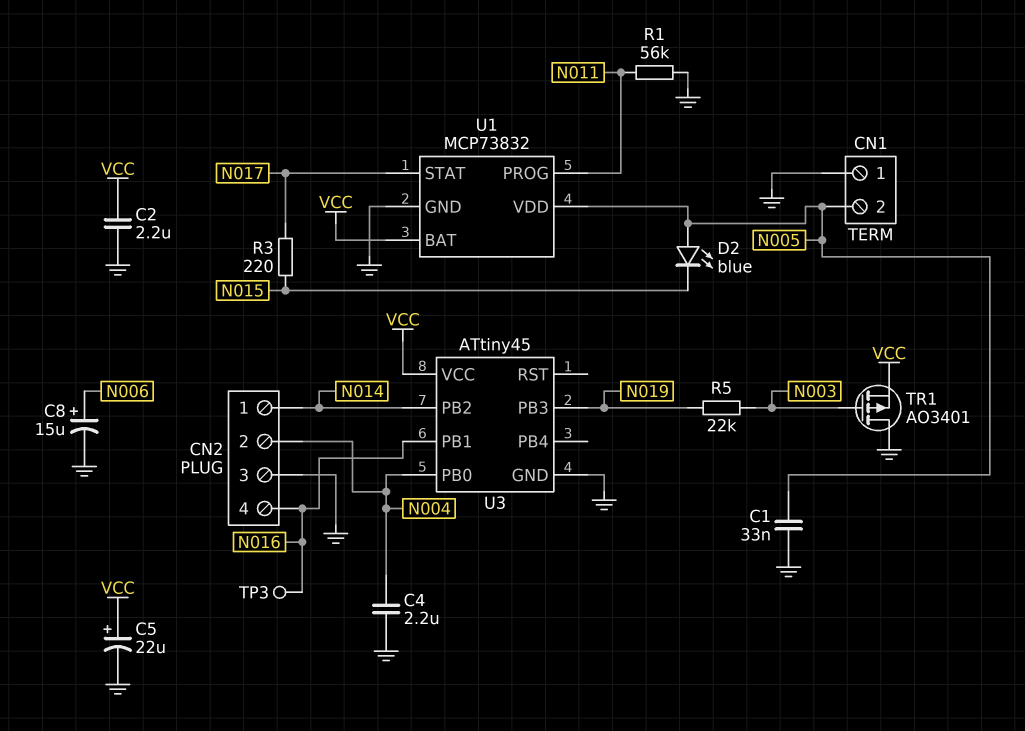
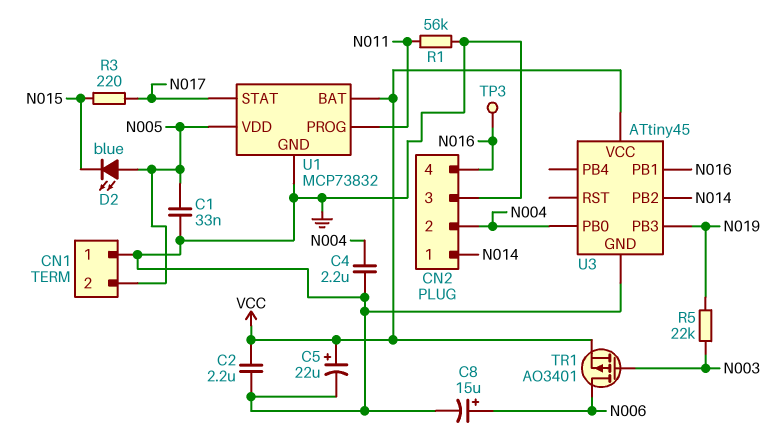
TR1: PMOS AO3401 (G N003, D GND, S VCC) -> PMOS AO3401 (G N003, D N006, S VCC)

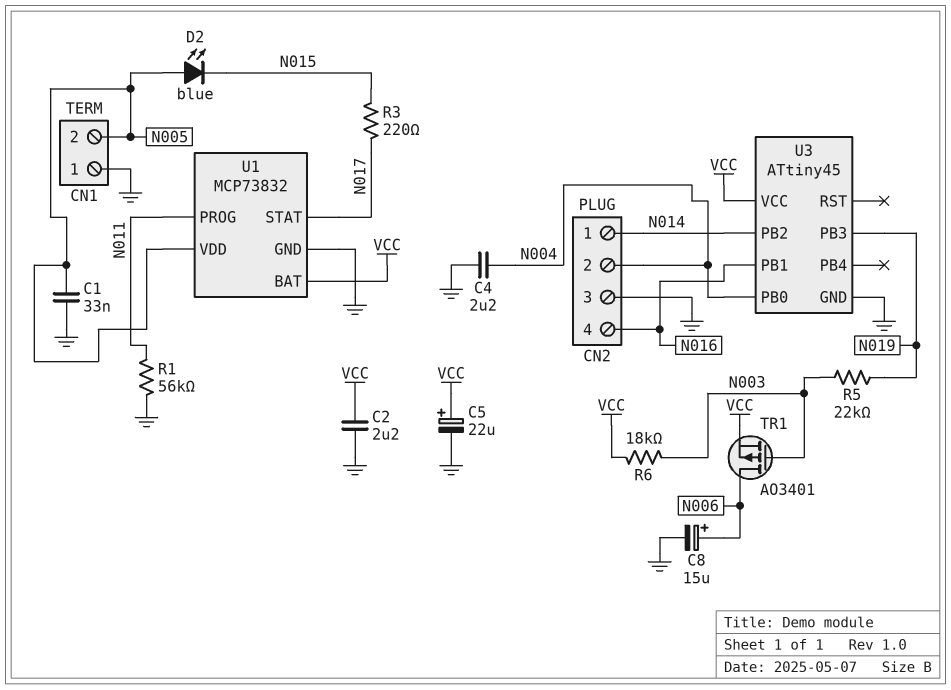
R6: none -> 18k (N003, VCC)
TP3: test point (N016) -> none

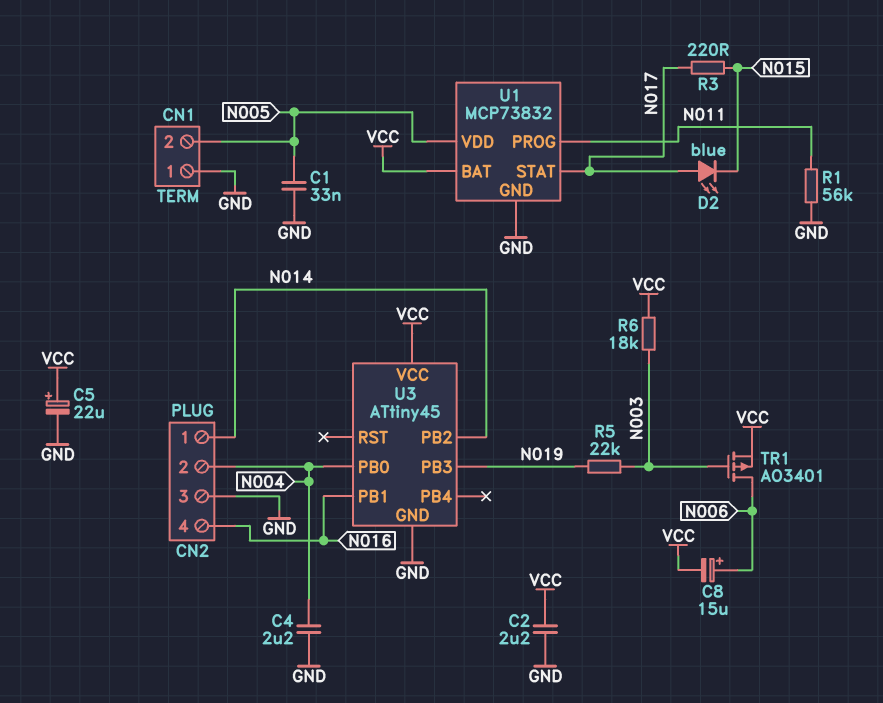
C8: 15uF (plus N006, minus GND) -> 15uF (plus N006, minus VCC)
D2: LED blue (A N005, K N015) -> LED blue (A N017, K N015)

